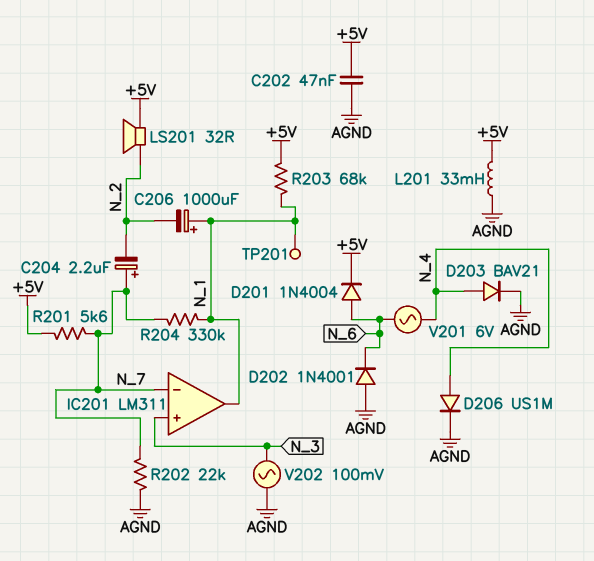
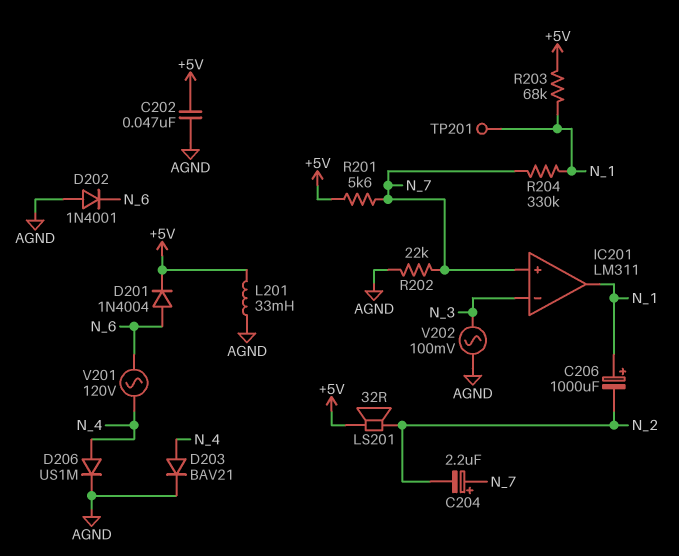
IC201 pin in+: N_3 -> N_7
IC201 pin in-: N_7 -> N_3
V201: AC 6V (N_4, N_6) -> AC 120V (N_4, N_6)

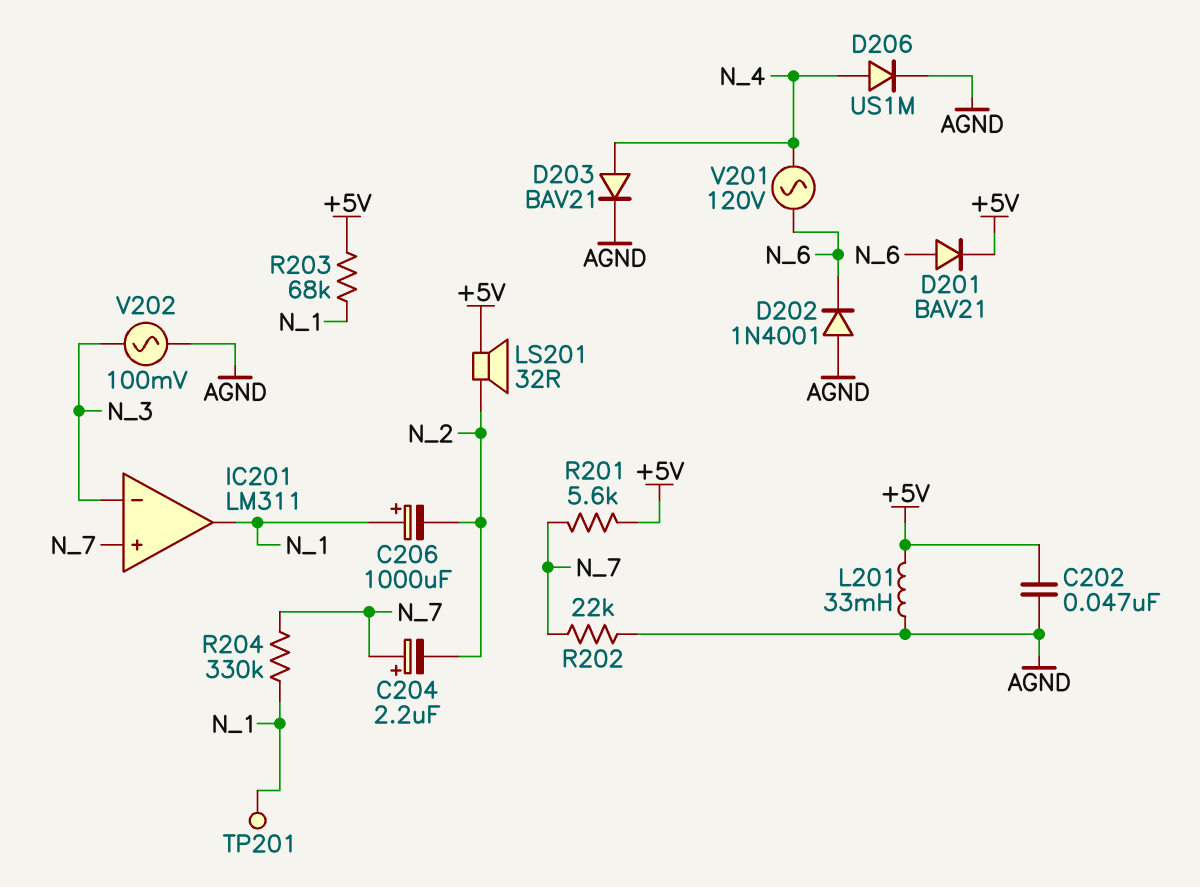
D201: diode 1N4004 (A N_6, K +5V) -> diode BAV21 (A N_6, K +5V)

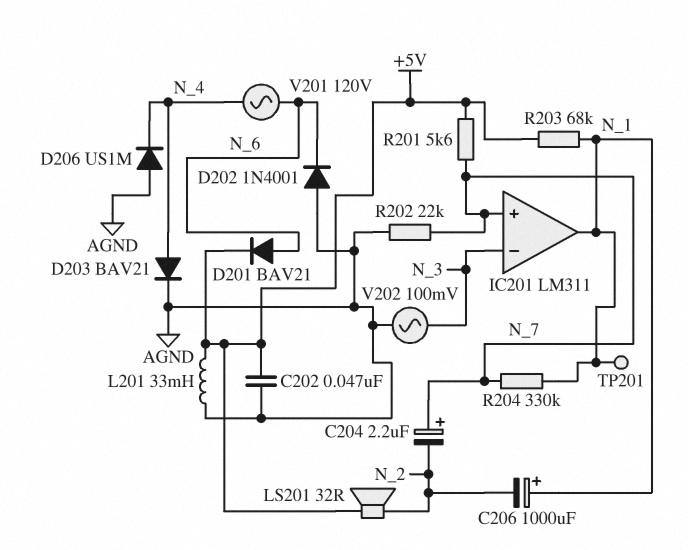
D206: diode US1M (A N_4, K AGND) -> diode US1M (A AGND, K N_4)

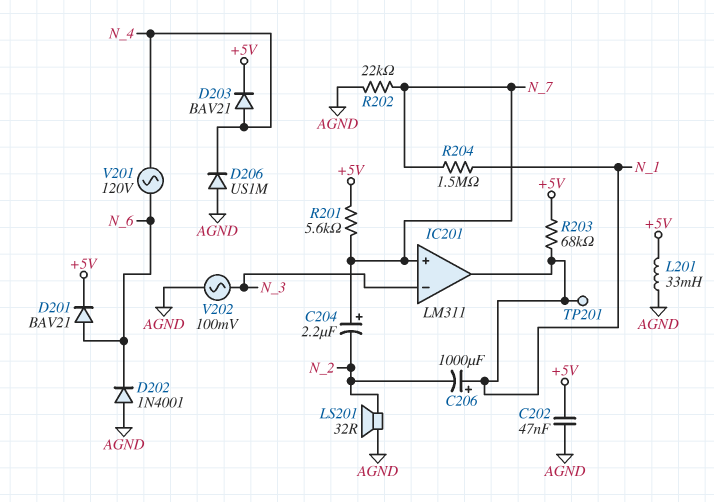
D203: diode BAV21 (A N_4, K AGND) -> diode BAV21 (A N_4, K +5V)
LS201: speaker 32R (+5V, N_2) -> speaker 32R (AGND, N_2)
R204: 330k (N_1, N_7) -> 1.5M (N_1, N_7)

